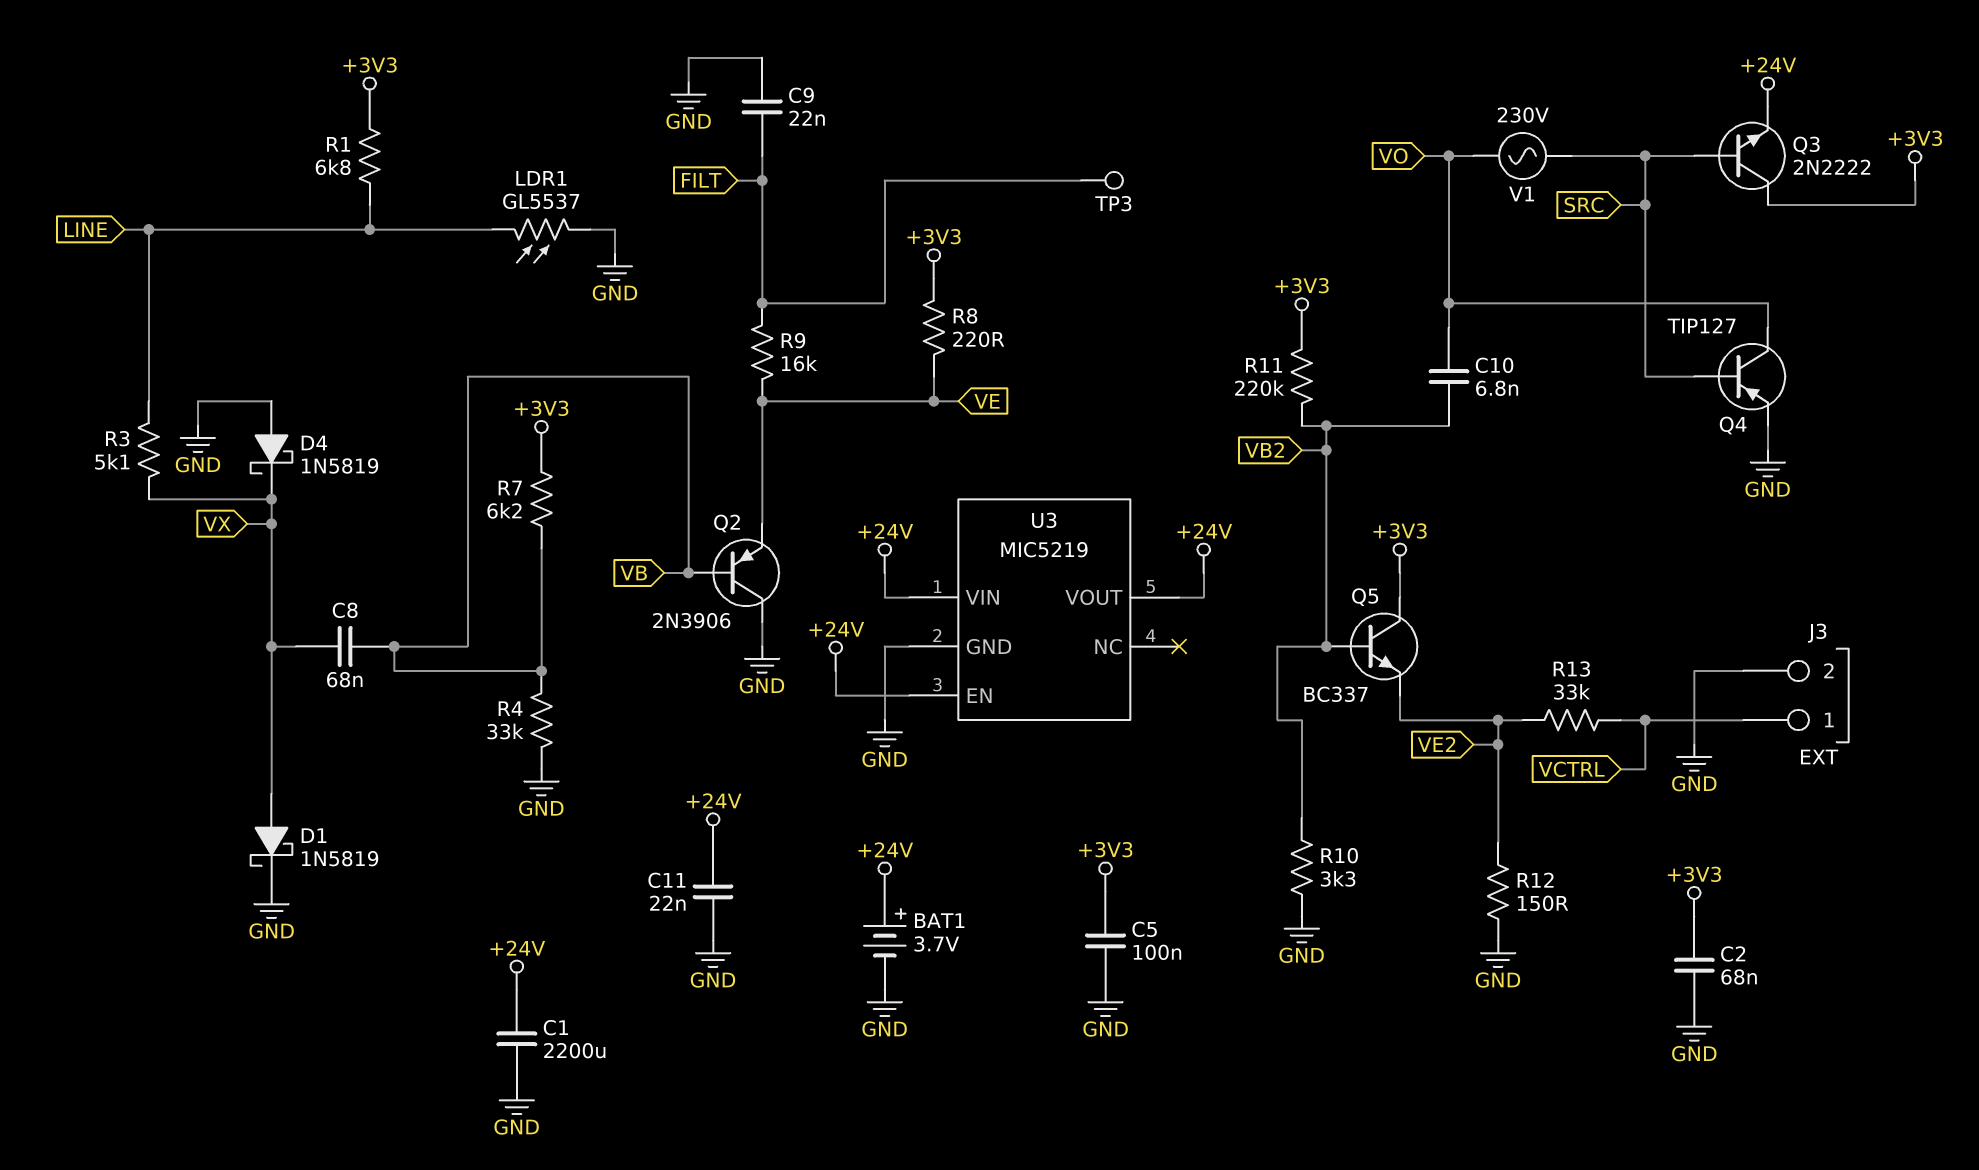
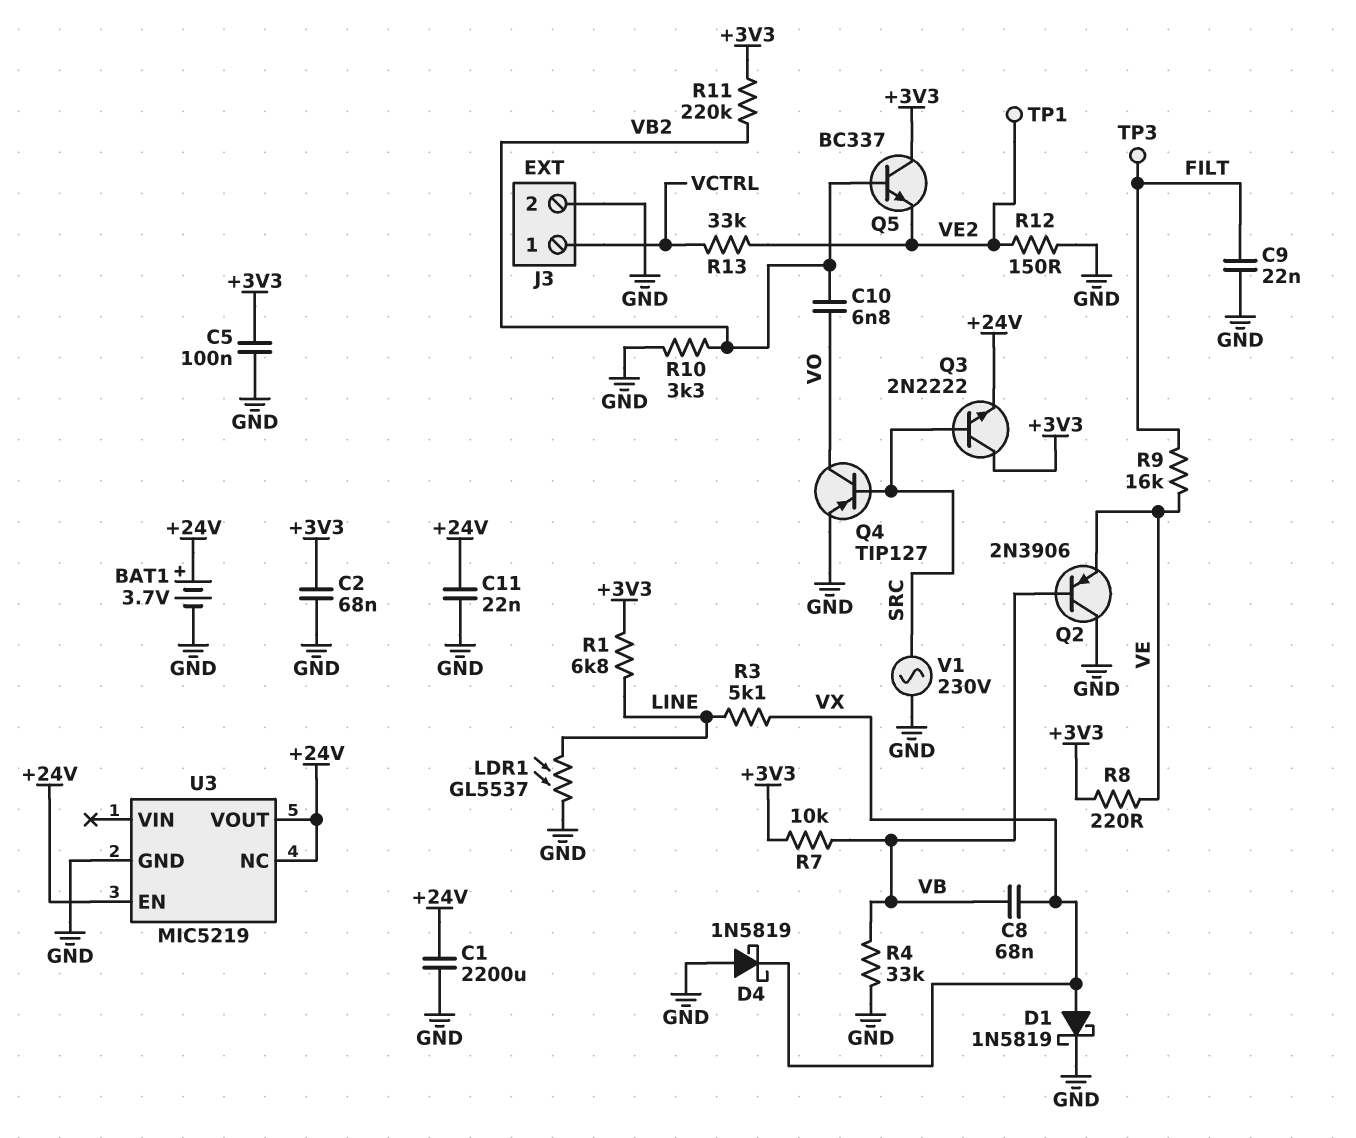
R7: 6.2k (+3V3, VB) -> 10k (+3V3, VB)
TP1: none -> test point (VE2)
U3 pin NC: none -> +24V
U3 pin VIN: +24V -> none
V1: AC 230V (SRC, VO) -> AC 230V (GND, SRC)

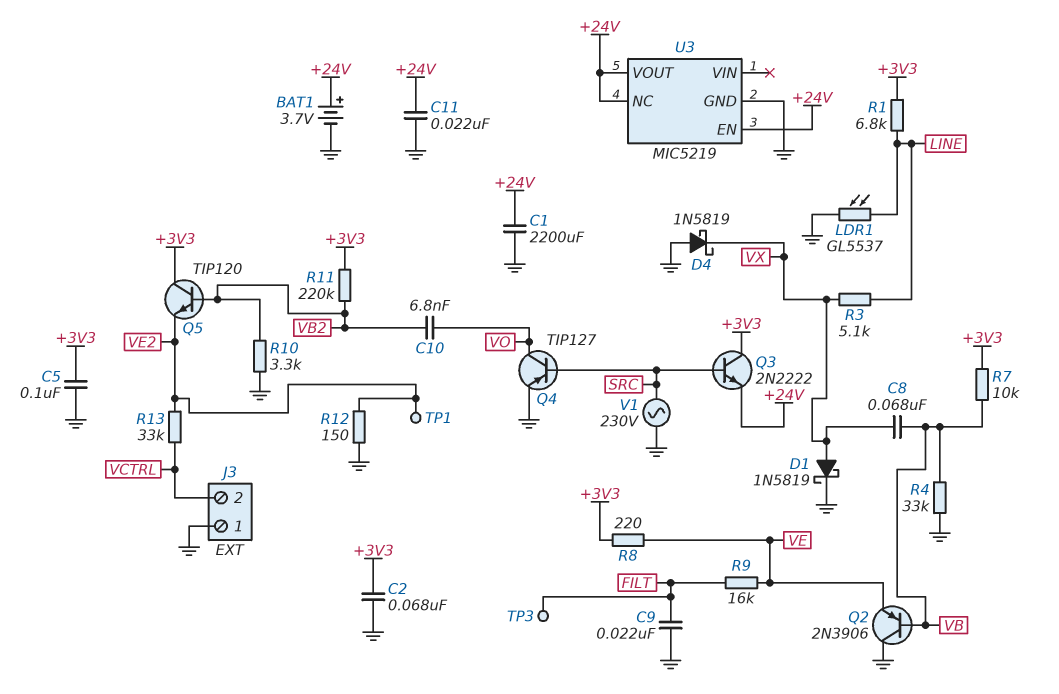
J3 pin 1: VCTRL -> GND
J3 pin 2: GND -> VCTRL
Q5: NPN BC337 (B VB2, C +3V3, E VE2) -> NPN TIP120 (B VB2, C +3V3, E VE2)

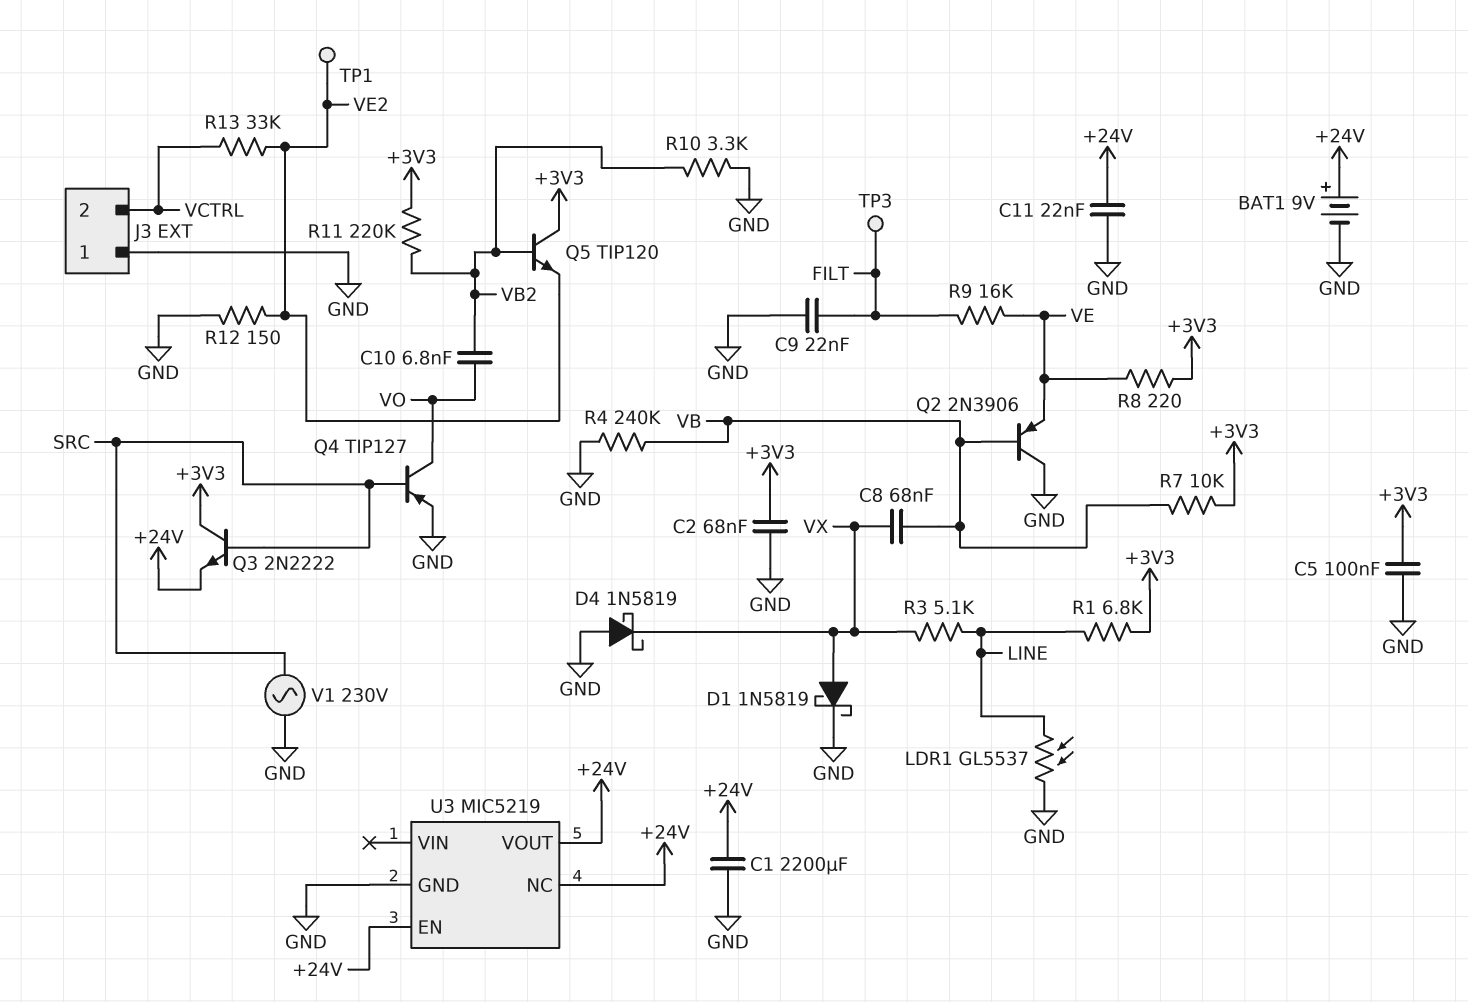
BAT1: 3.7V (plus +24V, minus GND) -> 9V (plus +24V, minus GND)
R4: 33k (GND, VB) -> 240k (GND, VB)

